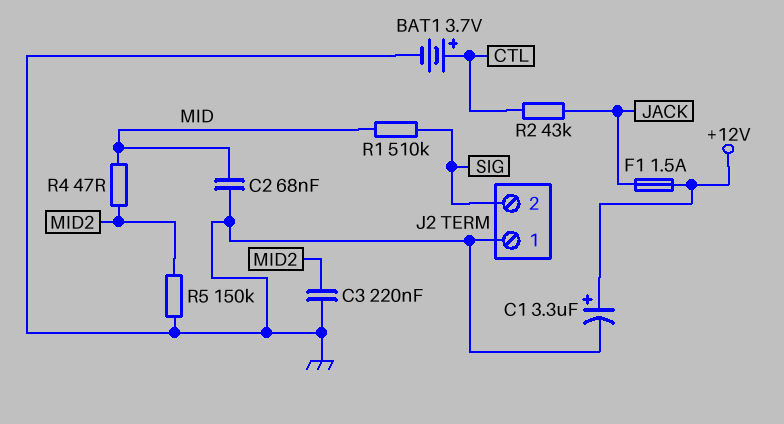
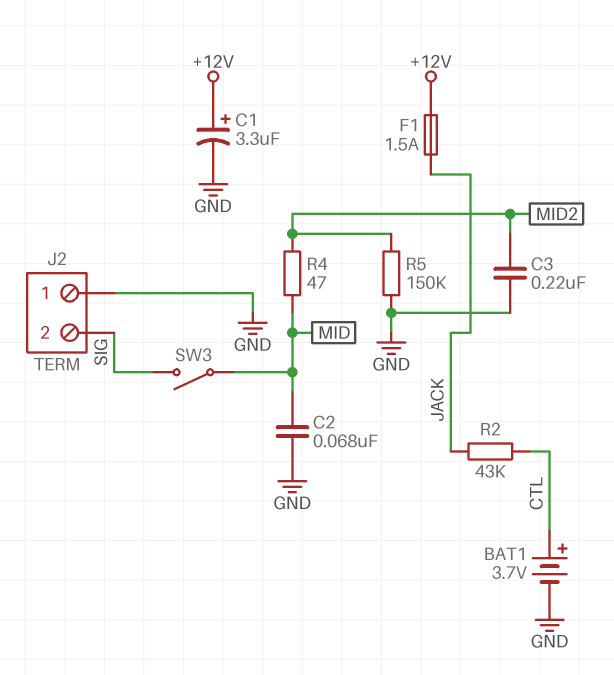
R1: 510k (MID, SIG) -> none
SW3: none -> switch (MID, SIG)

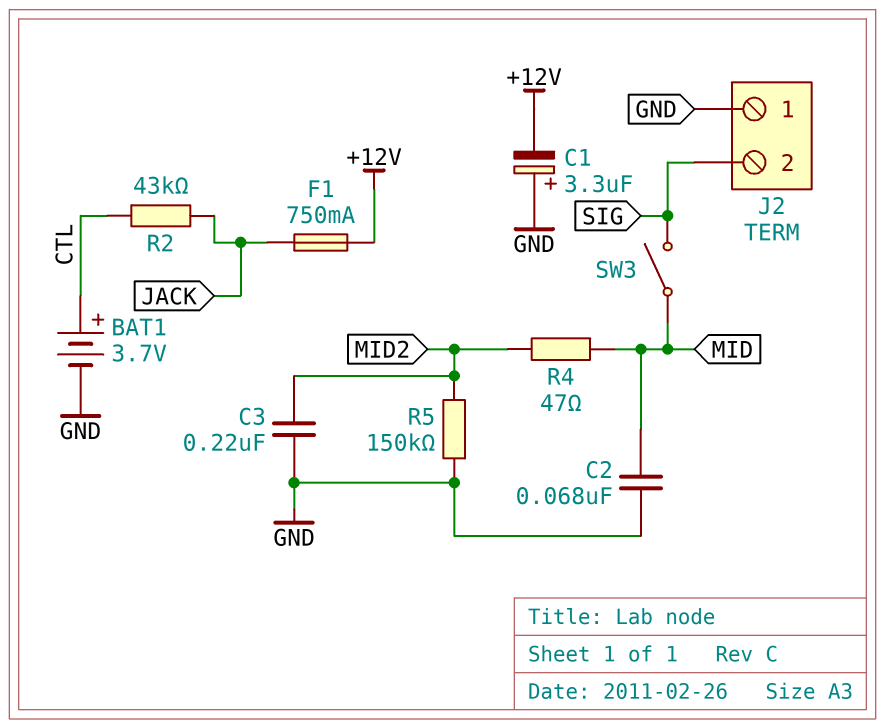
C1: 3.3uF (plus +12V, minus GND) -> 3.3uF (plus GND, minus +12V)
F1: 1.5A (+12V, JACK) -> 750mA (+12V, JACK)

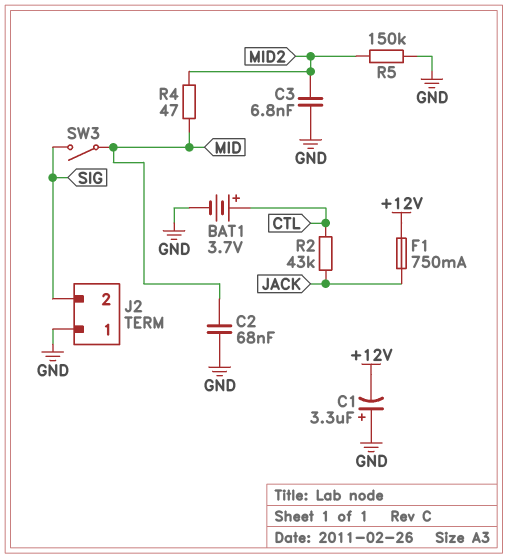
C3: 220nF (GND, MID2) -> 6.8nF (GND, MID2)

